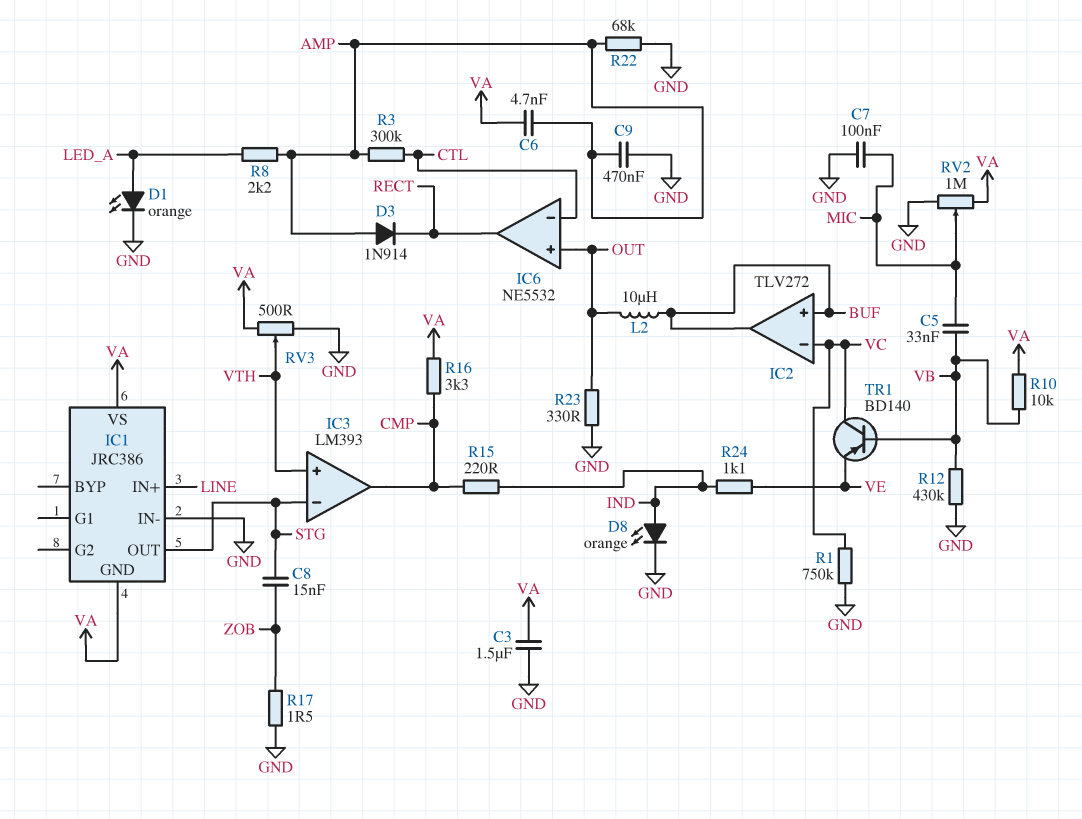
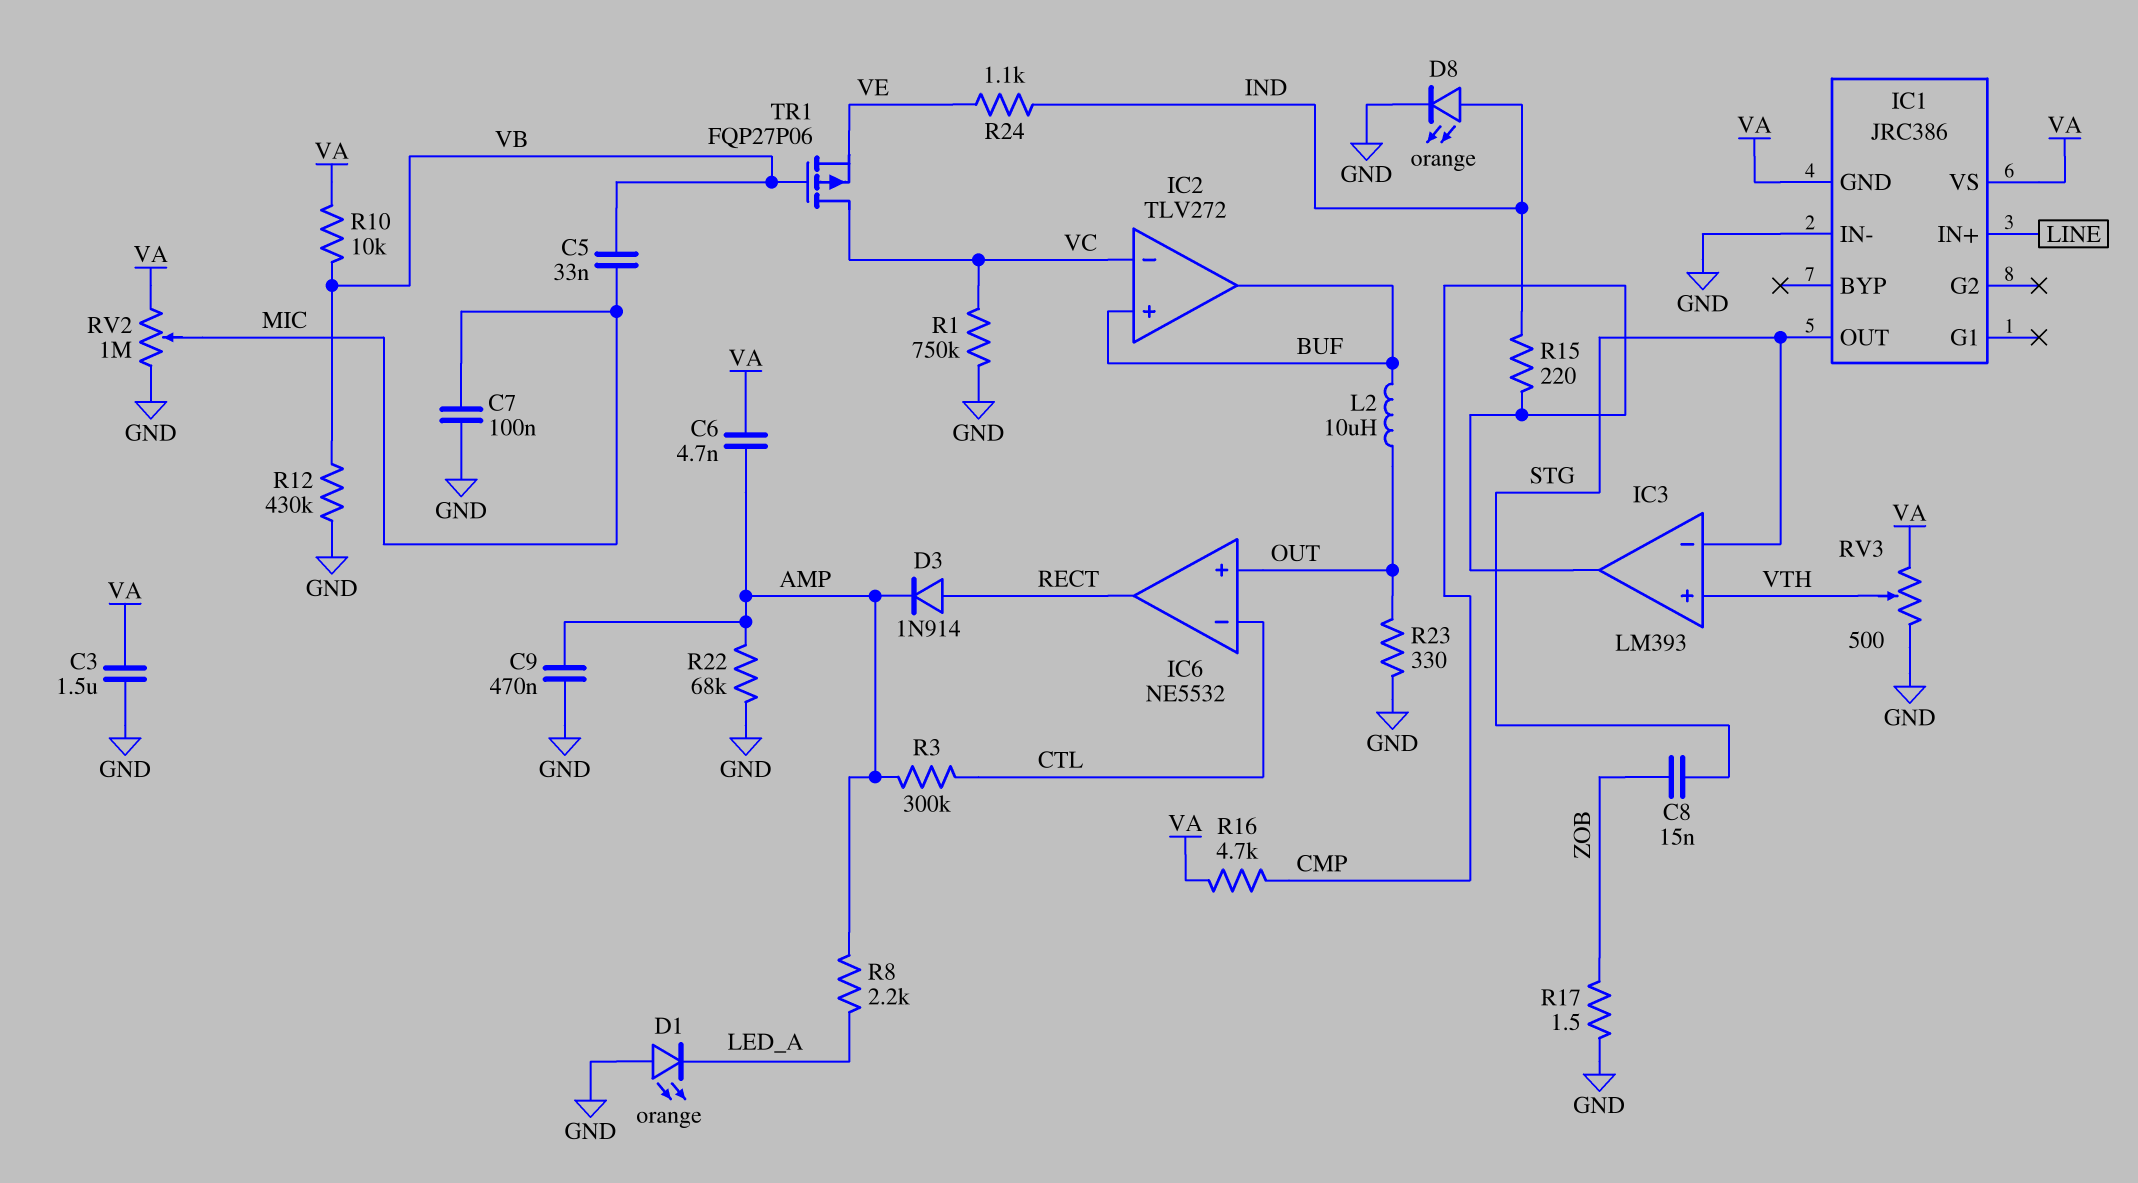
D1: LED orange (A LED_A, K GND) -> LED orange (A GND, K LED_A)
D3: diode 1N914 (A AMP, K RECT) -> diode 1N914 (A RECT, K AMP)
R16: 3.3k (CMP, VA) -> 4.7k (CMP, VA)
TR1: PNP BD140 (B VB, C VC, E VE) -> PMOS FQP27P06 (G VB, D VC, S VE)

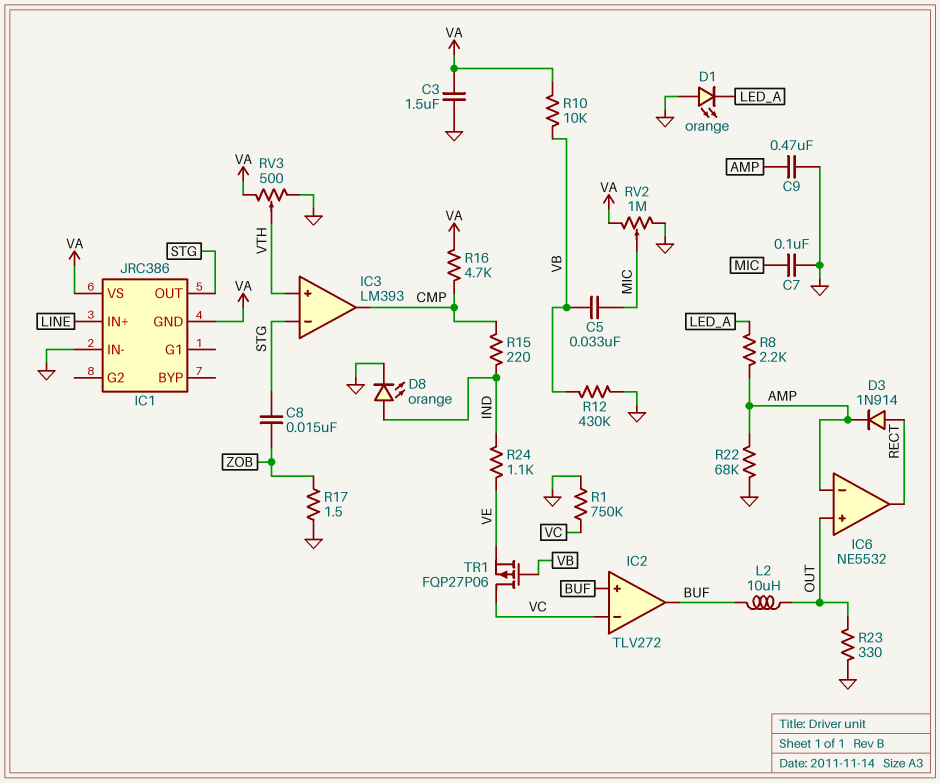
C6: 4.7nF (AMP, VA) -> none
IC6 pin in-: CTL -> AMP
R3: 300k (AMP, CTL) -> none

